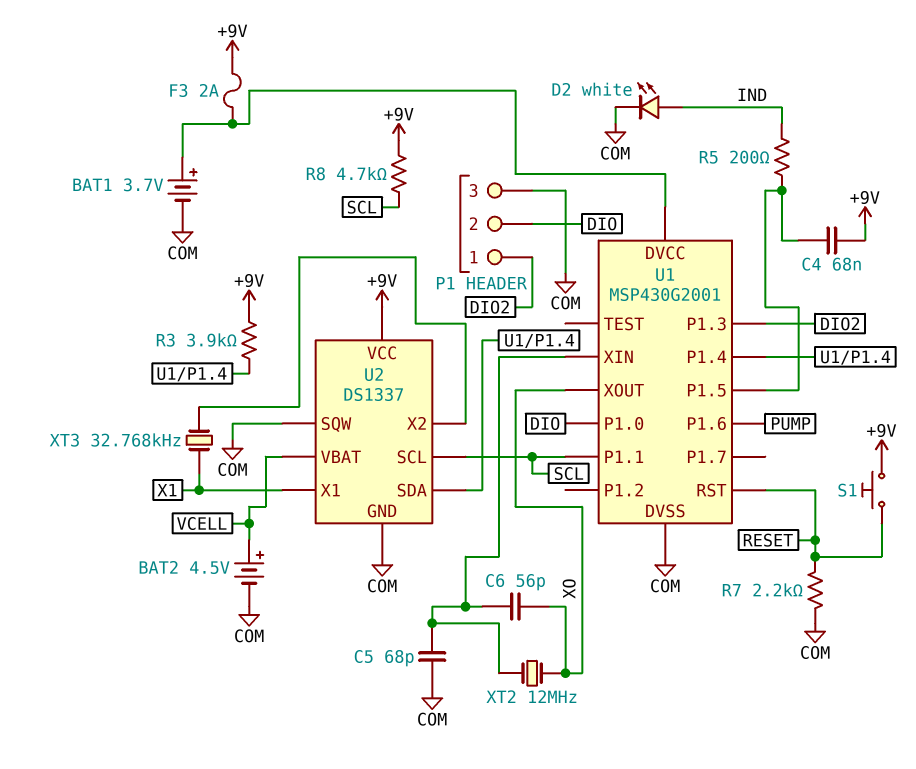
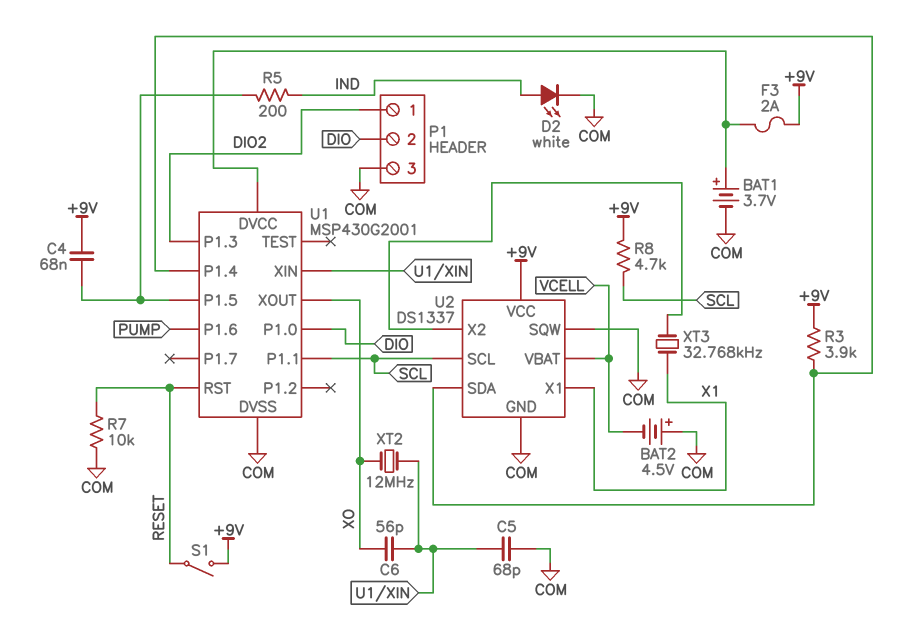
BAT2: 4.5V (plus VCELL, minus COM) -> 4.5V (plus COM, minus VCELL)
R7: 2.2k (COM, RESET) -> 10k (COM, RESET)
S1: button (+9V, RESET) -> switch (+9V, RESET)

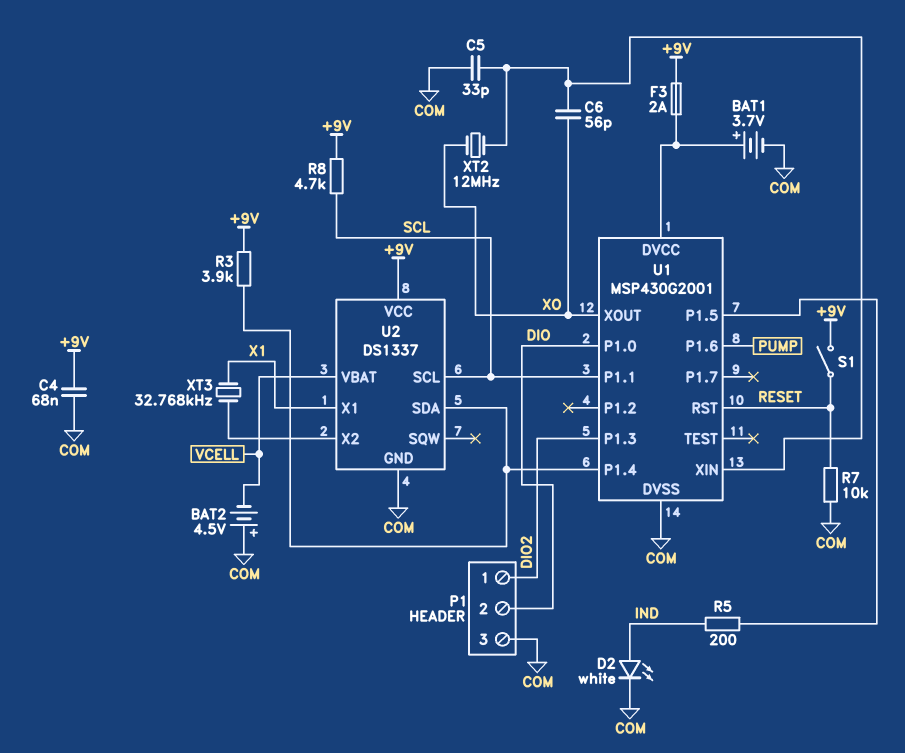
C4: 68nF (+9V, U1/P1.5) -> 68nF (+9V, COM)
C5: 68pF (COM, U1/XIN) -> 33pF (COM, U1/XIN)
U2 pin SQW: COM -> none

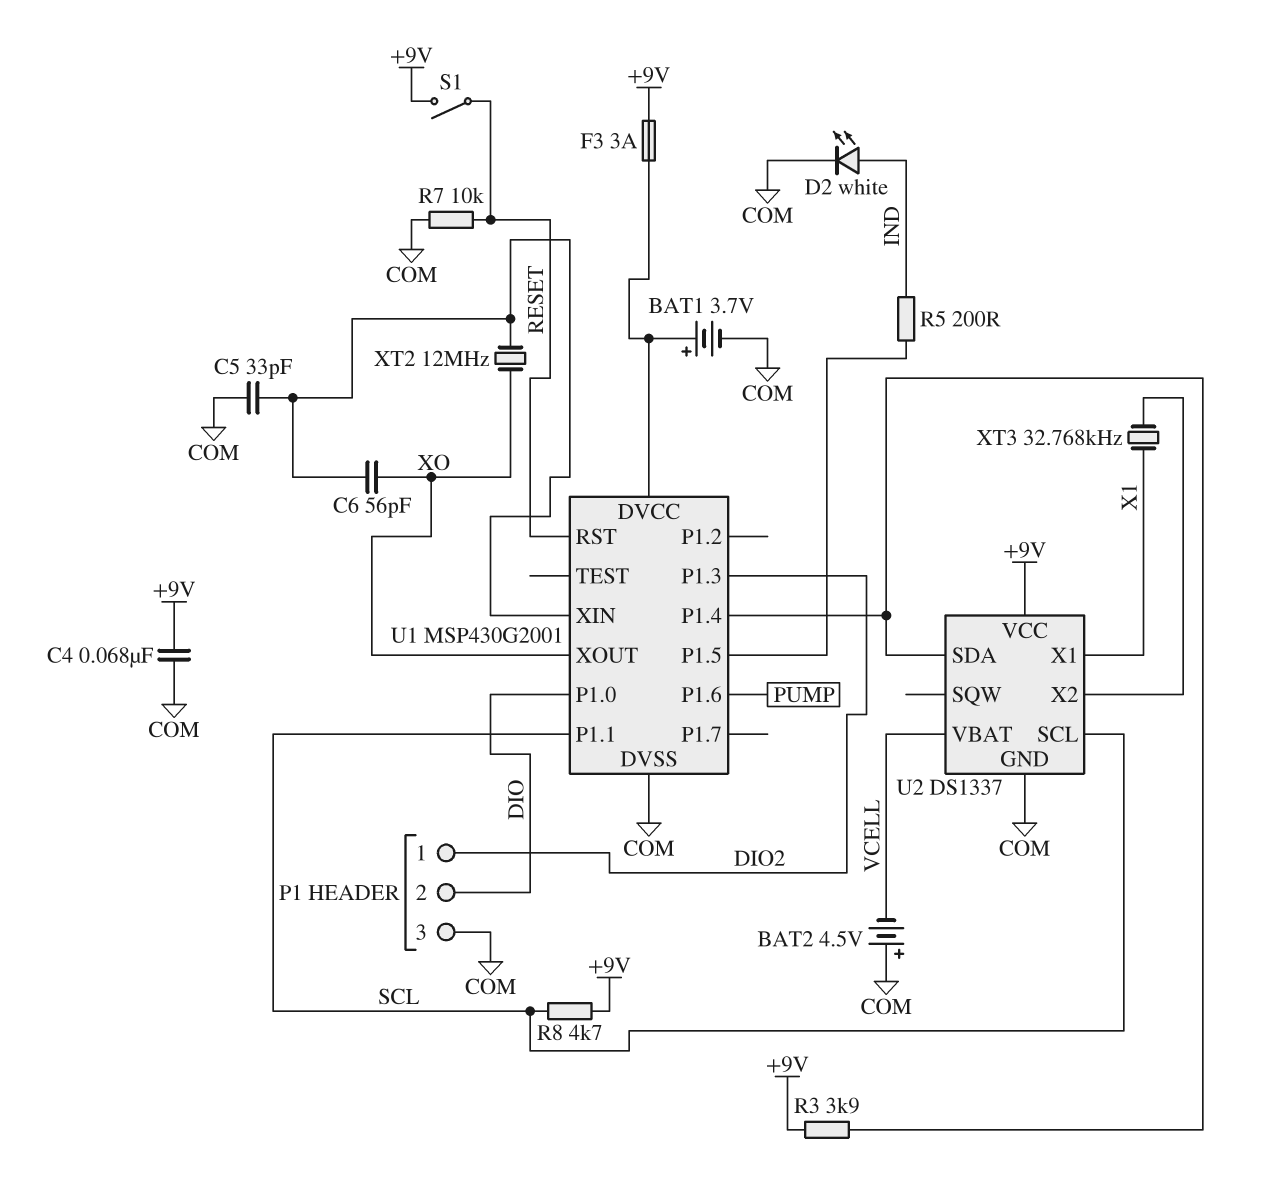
F3: 2A (+9V, U1/DVCC) -> 3A (+9V, U1/DVCC)

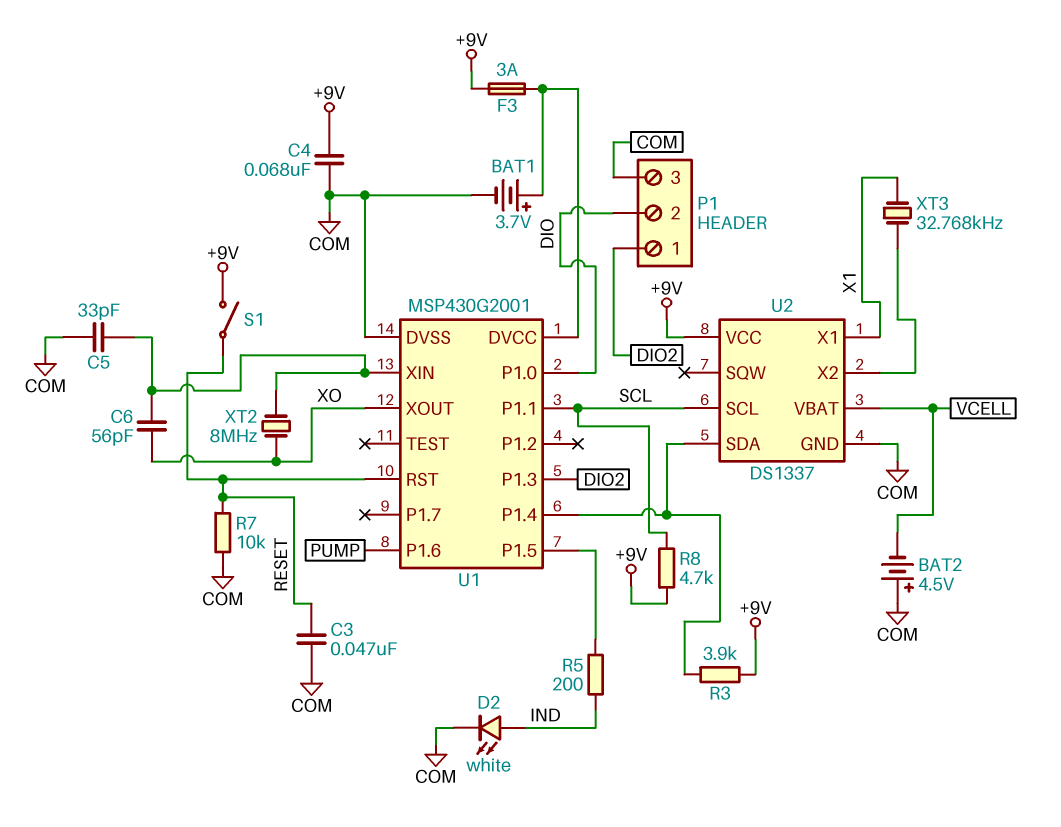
C3: none -> 47nF (COM, RESET)
XT2: 12MHz (U1/XIN, XO) -> 8MHz (U1/XIN, XO)

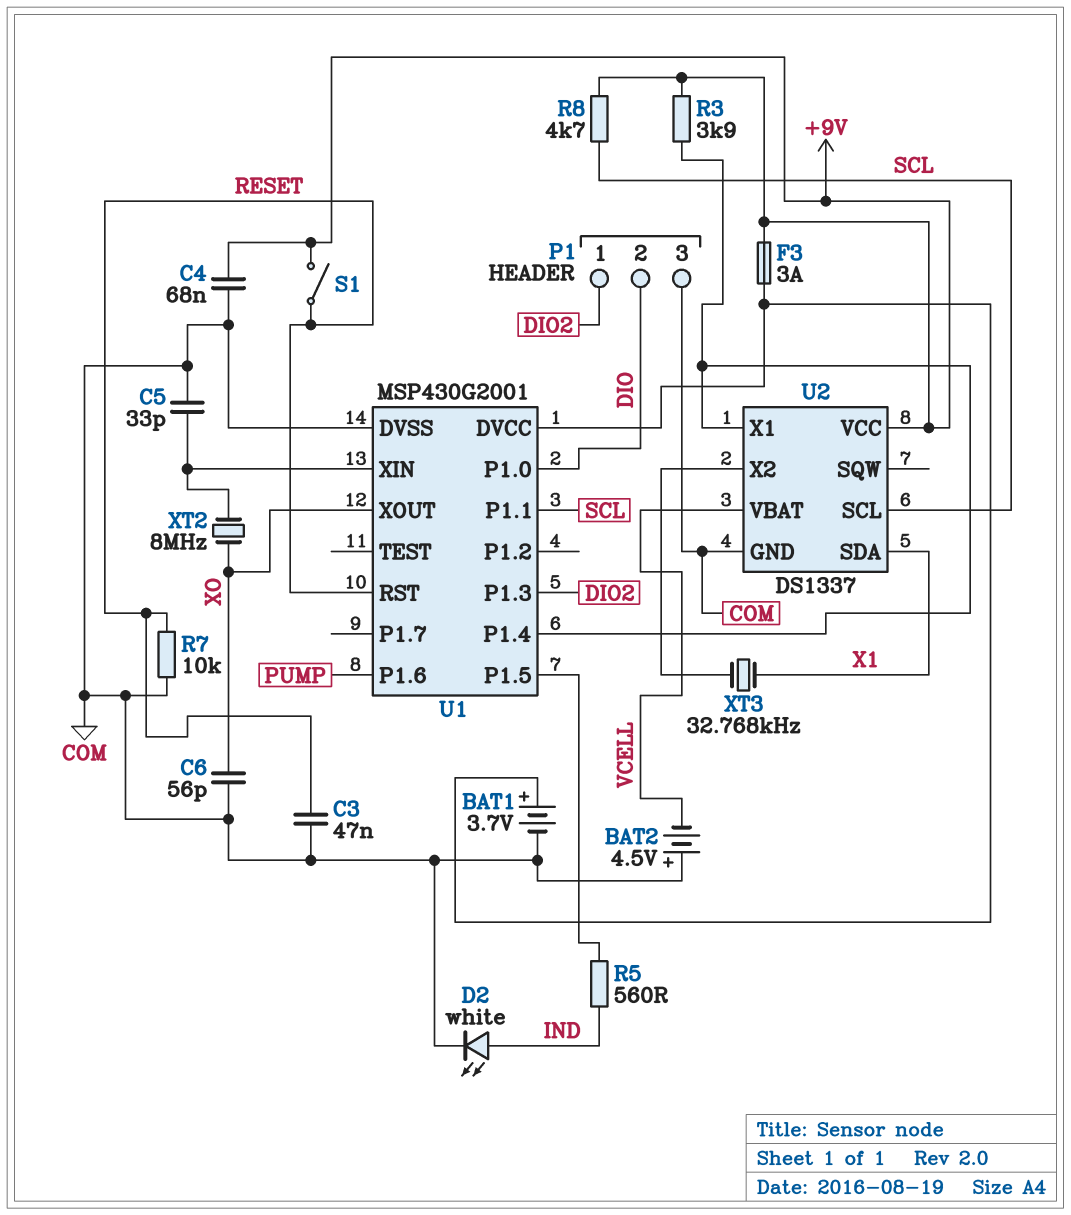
C6: 56pF (U1/XIN, XO) -> 56pF (COM, XO)
R5: 200 (IND, U1/P1.5) -> 560 (IND, U1/P1.5)
U2 pin SDA: U1/P1.4 -> X1
U2 pin X1: X1 -> U1/P1.4

